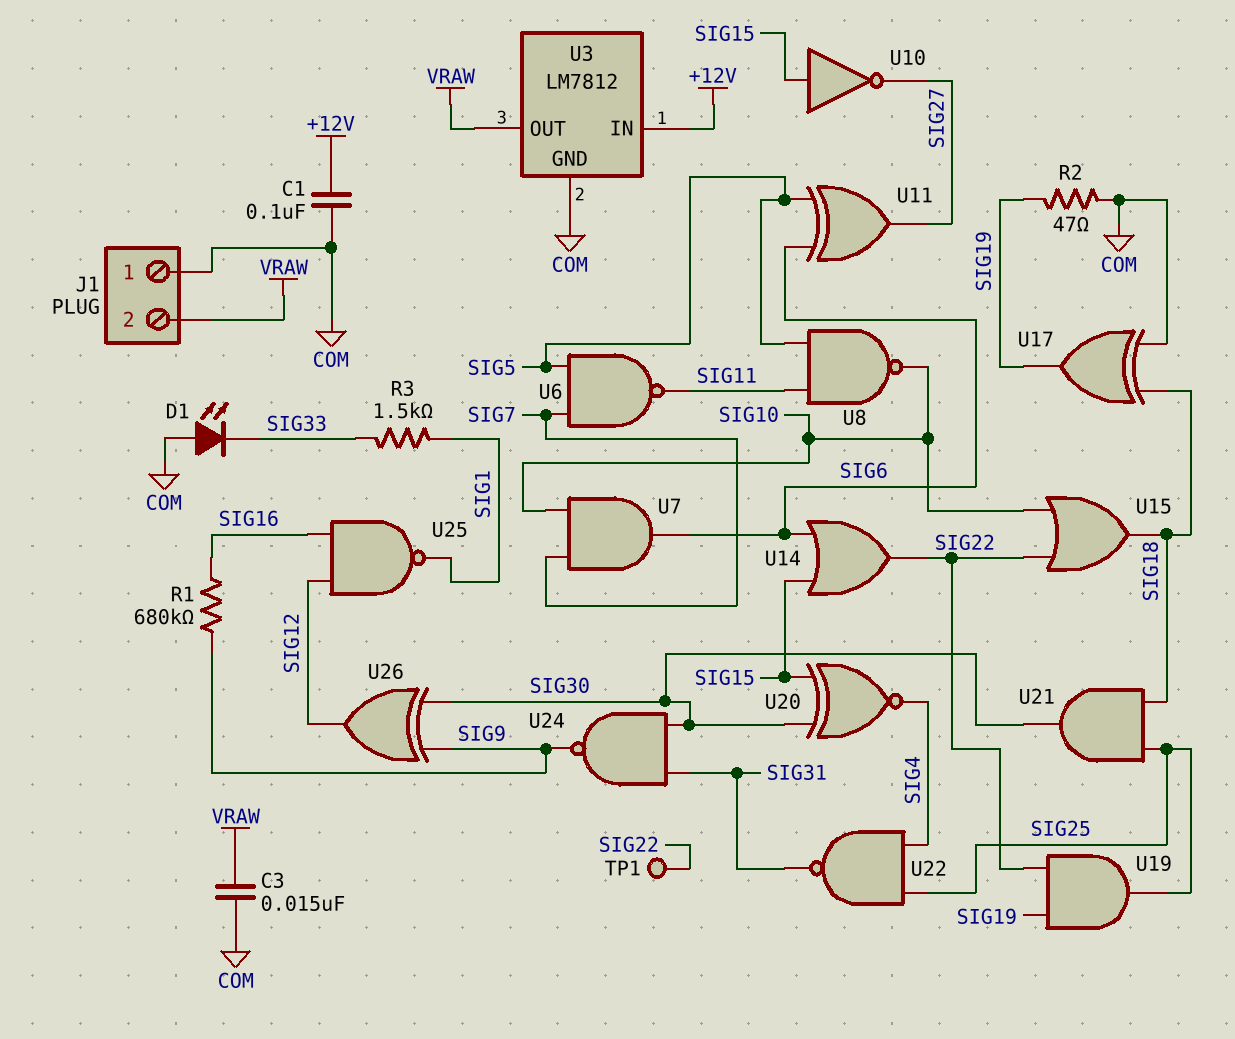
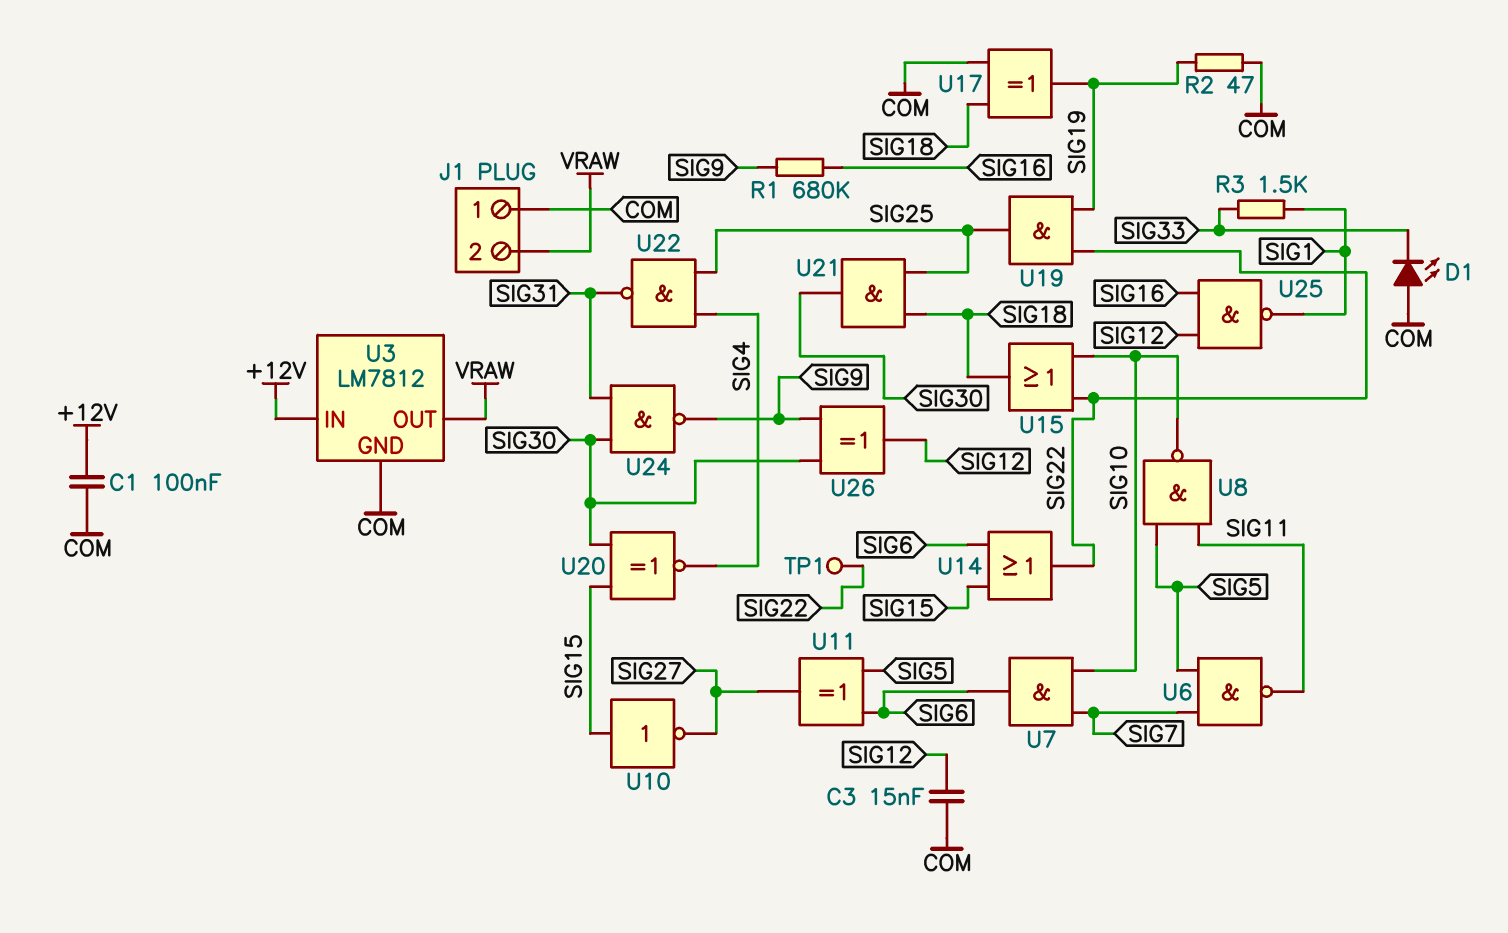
C3: 15nF (COM, VRAW) -> 15nF (COM, SIG12)

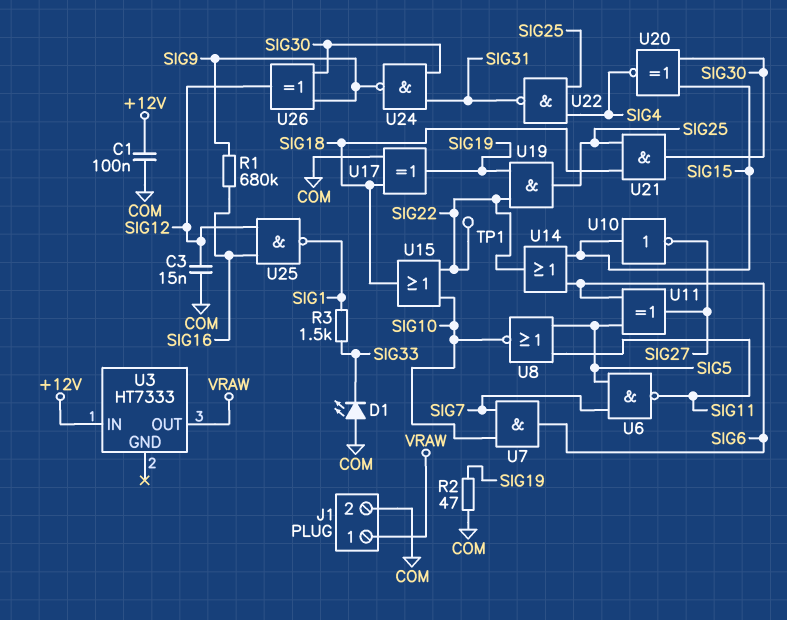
J1 pin 1: COM -> VRAW
J1 pin 2: VRAW -> COM
U3: LM7812 -> HT7333
U3 pin GND: COM -> none
U8: NAND (in SIG5, in SIG11, out SIG10) -> NOR (in SIG5, in SIG11, out SIG10)

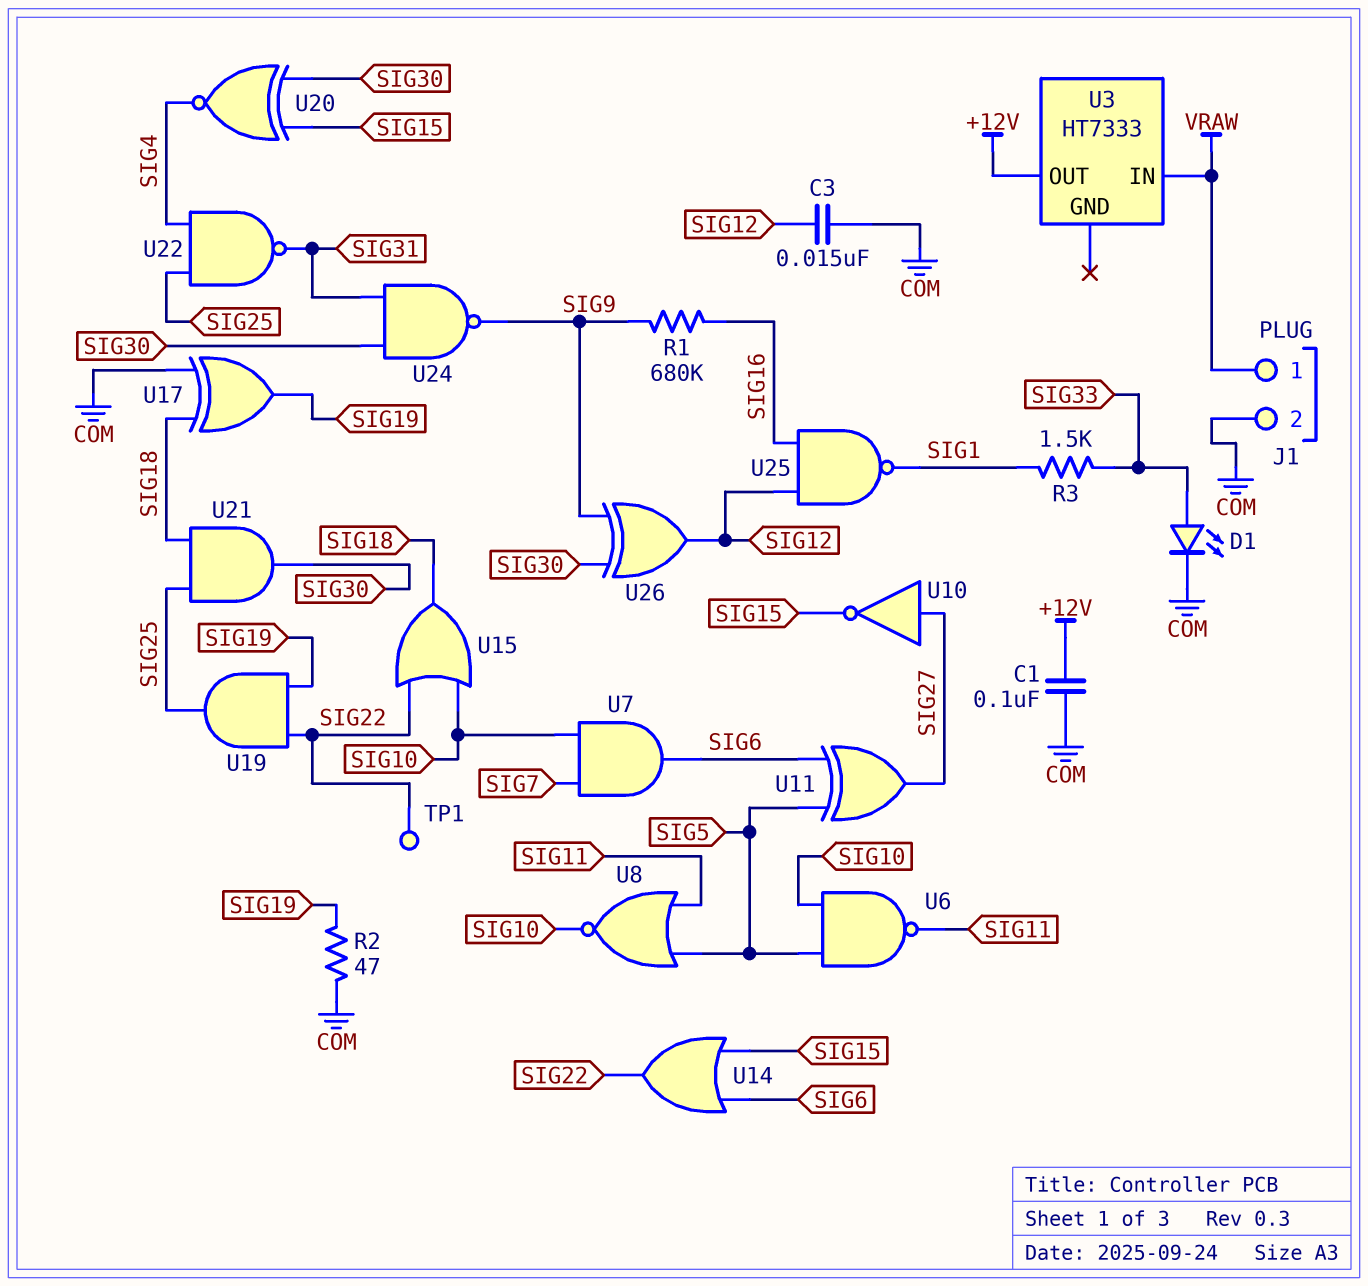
D1: LED (A COM, K SIG33) -> LED (A SIG33, K COM)
U3 pin IN: +12V -> VRAW
U3 pin OUT: VRAW -> +12V
U6: NAND (in SIG5, in SIG7, out SIG11) -> NAND (in SIG5, in SIG10, out SIG11)
U10: NOT (in SIG15, out SIG27) -> NOT (in SIG27, out SIG15)

